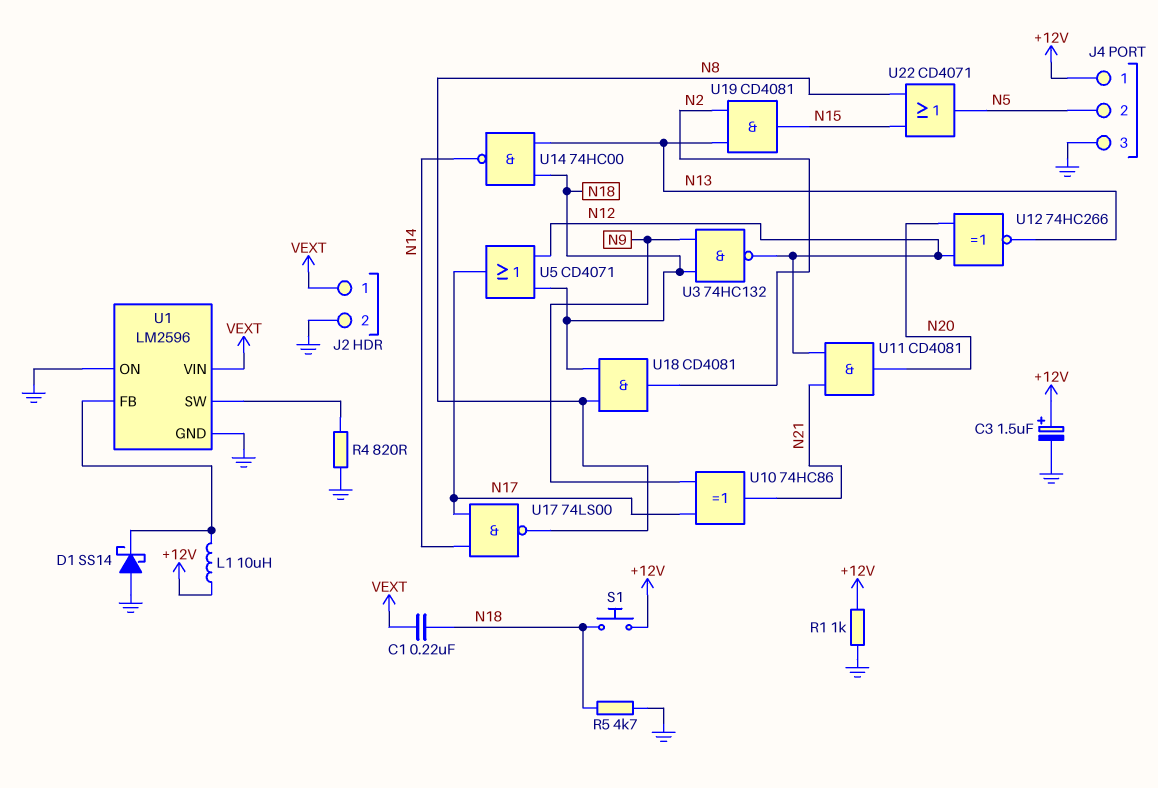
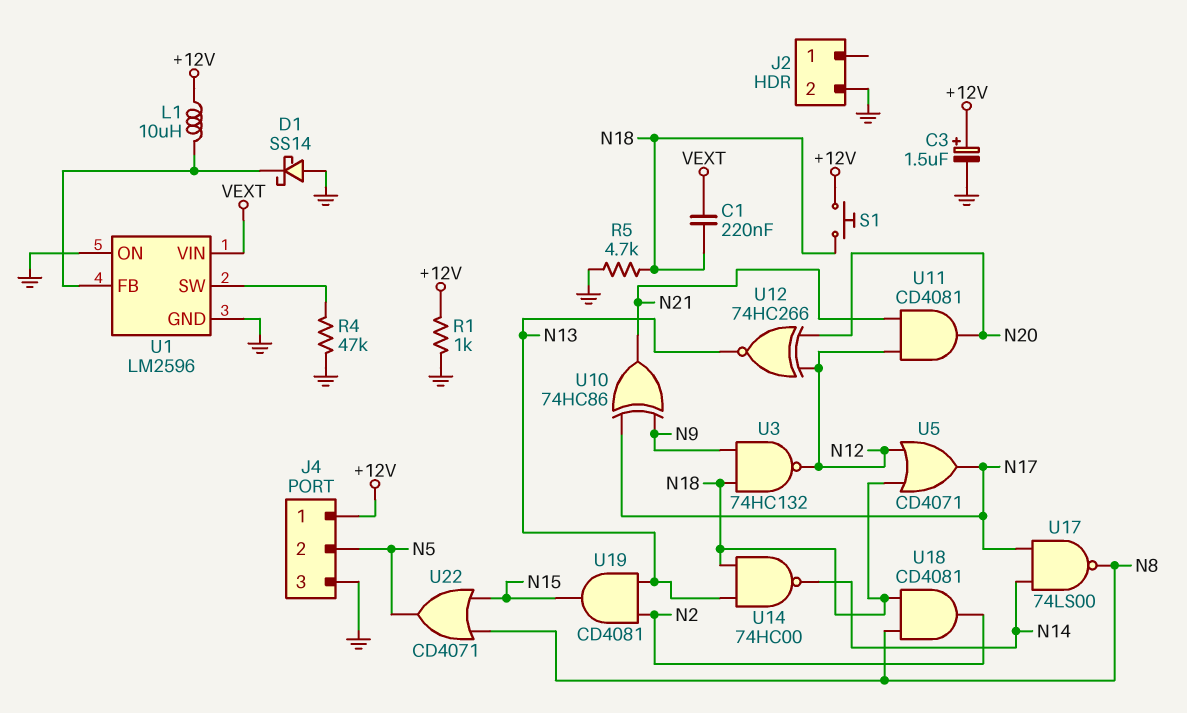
J2 pin 1: VEXT -> none
R4: 820 (GND, U1/SW) -> 47k (GND, U1/SW)

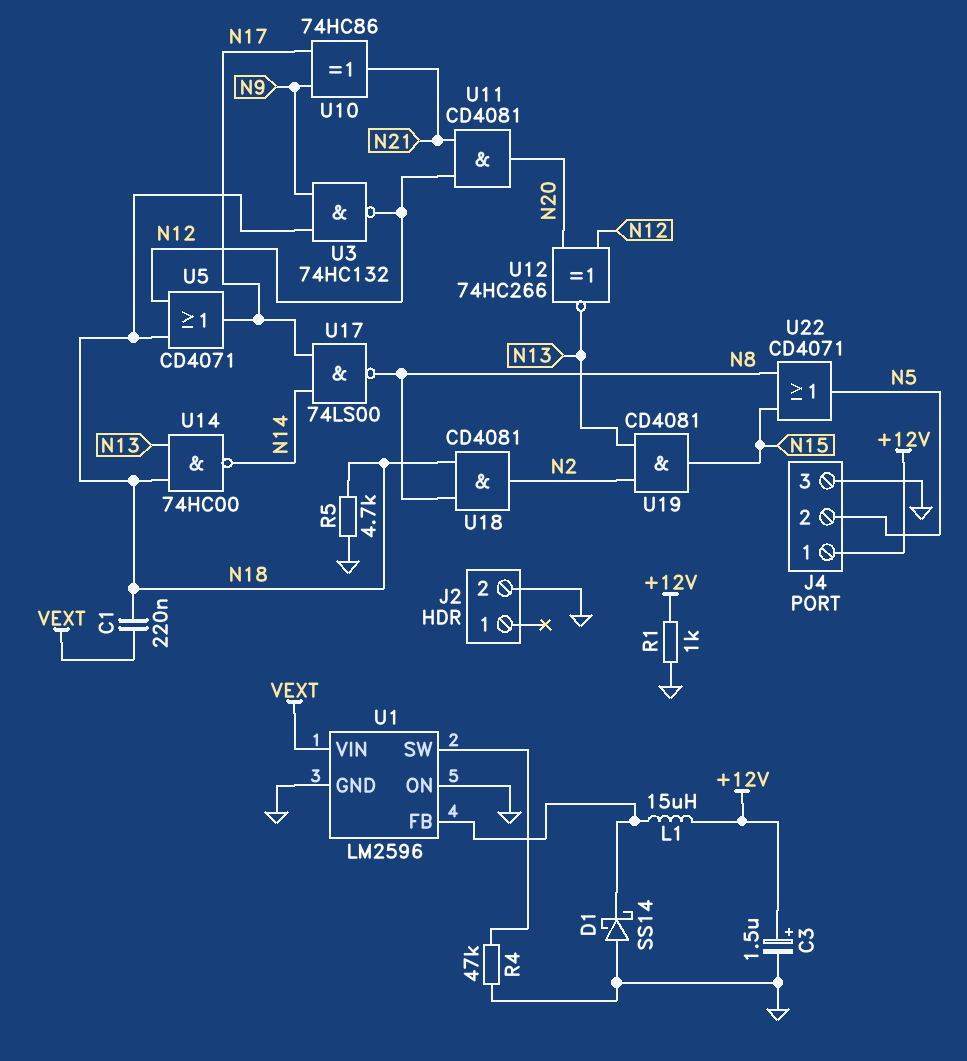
L1: 10uH (+12V, U1/FB) -> 15uH (+12V, U1/FB)
S1: button (+12V, N18) -> none

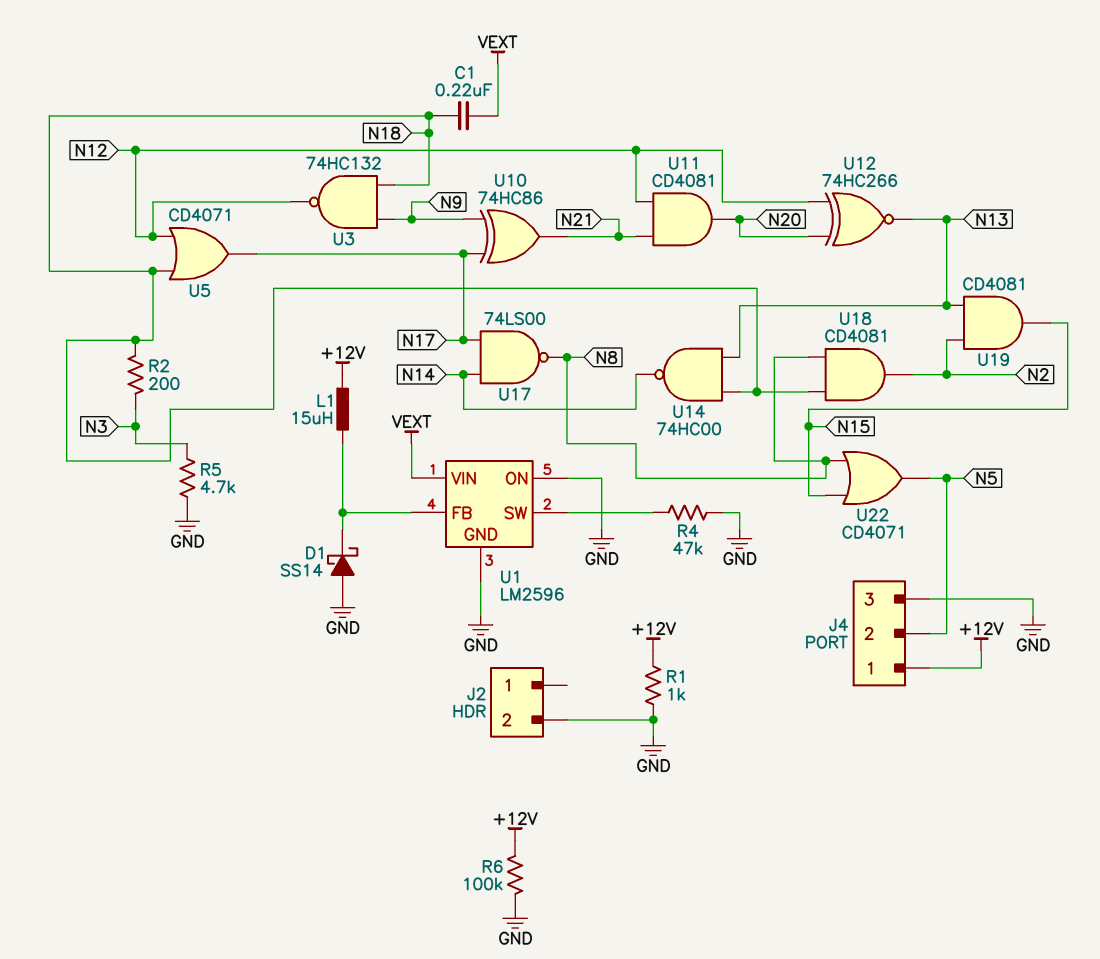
C3: 1.5uF (plus +12V, minus GND) -> none
R2: none -> 200 (N3, N18)
R5: 4.7k (GND, N18) -> 4.7k (GND, N3)
R6: none -> 100k (+12V, GND)

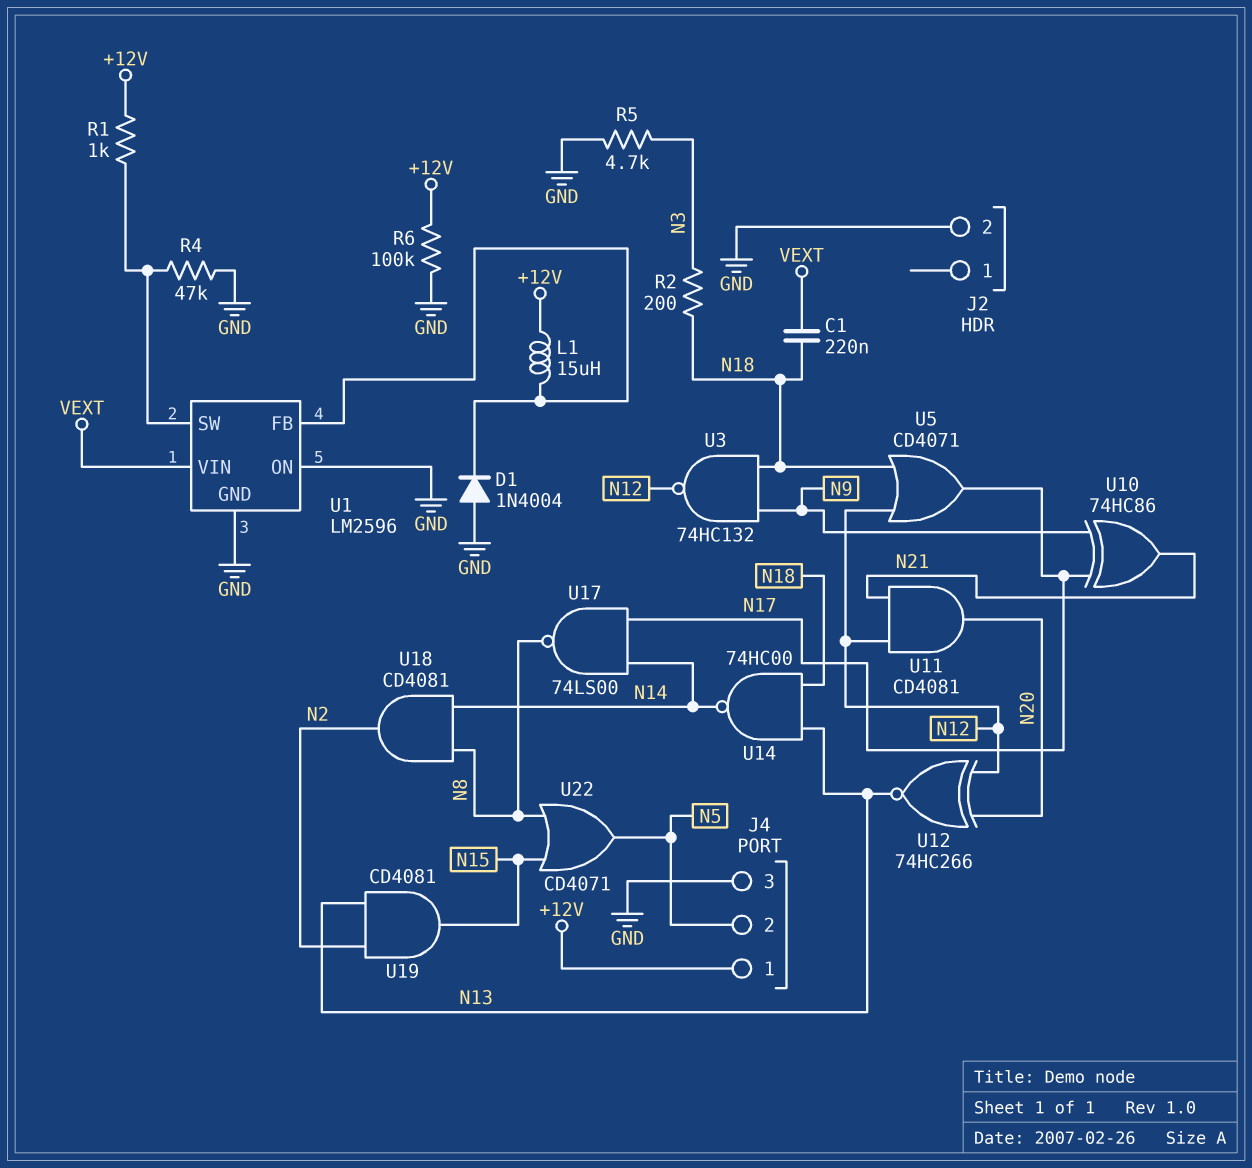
D1: schottky SS14 (A GND, K U1/FB) -> diode 1N4004 (A GND, K U1/FB)
R1: 1k (+12V, GND) -> 1k (+12V, U1/SW)
U18: AND CD4081 (in N8, in N18, out N2) -> AND CD4081 (in N8, in N14, out N2)

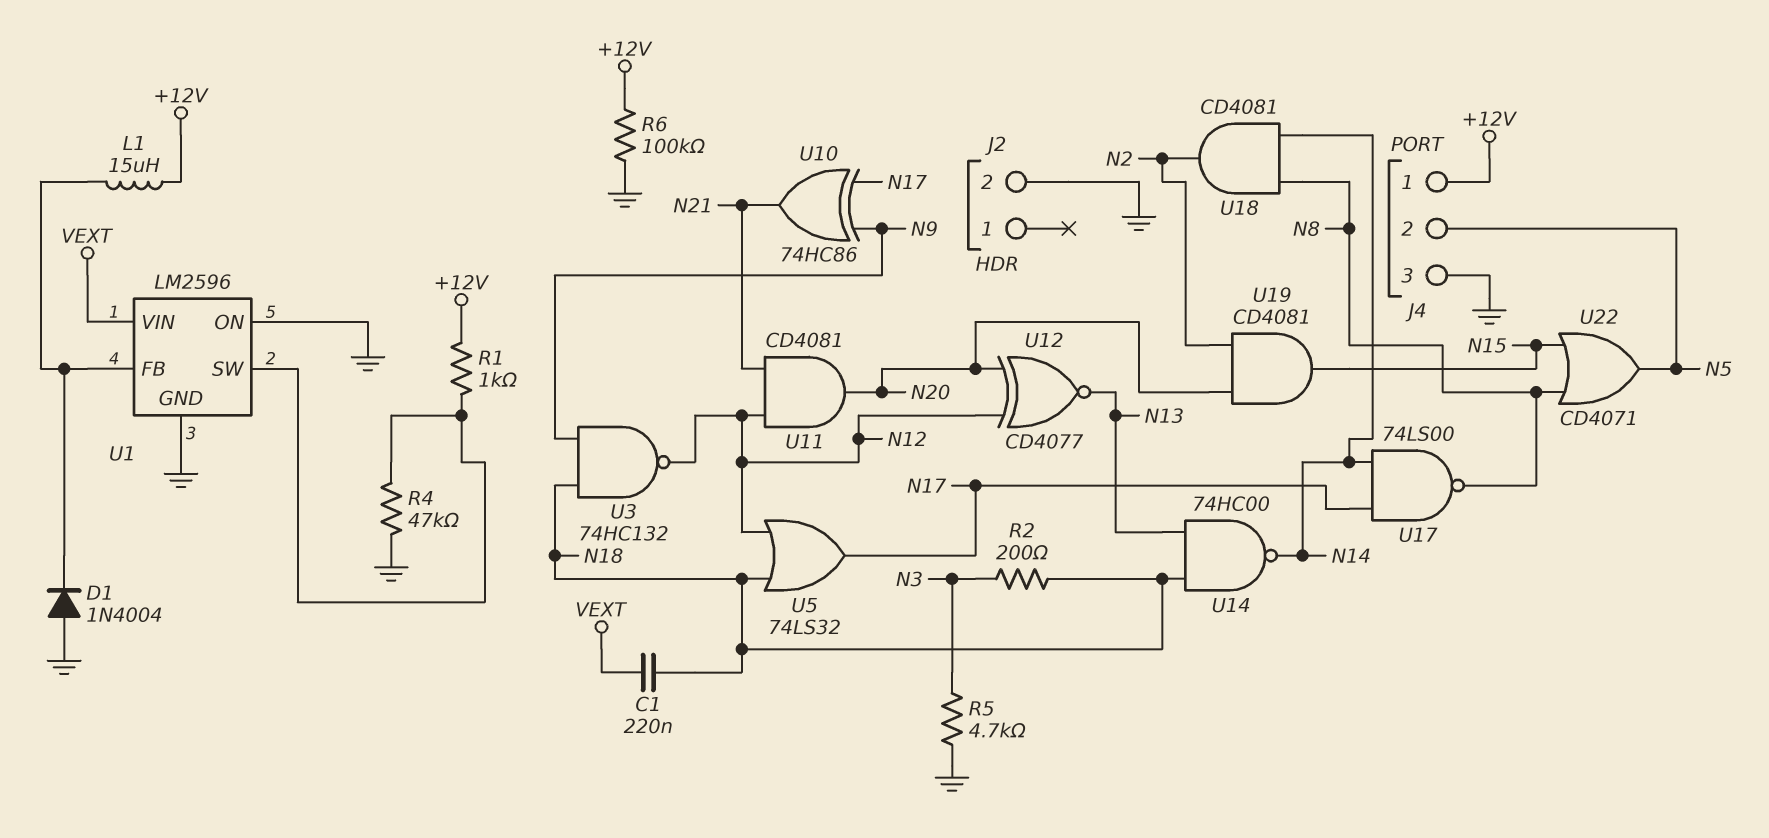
U5: OR CD4071 (in N12, in N18, out N17) -> OR 74LS32 (in N12, in N18, out N17)
U12: XNOR 74HC266 (in N12, in N20, out N13) -> XNOR CD4077 (in N12, in N20, out N13)
U19: AND CD4081 (in N2, in N13, out N15) -> AND CD4081 (in N2, in N20, out N15)

